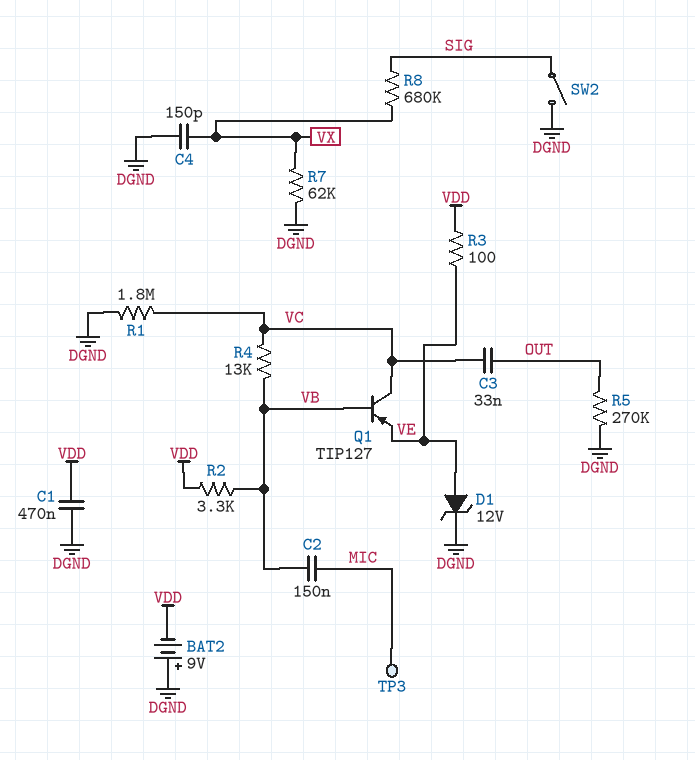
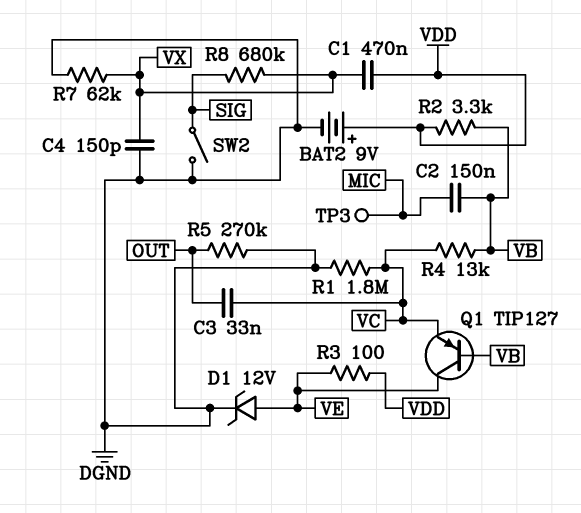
BAT2: 9V (plus DGND, minus VDD) -> 9V (plus VDD, minus DGND)
C1: 470nF (DGND, VDD) -> 470nF (VDD, VX)
Q1: PNP TIP127 (B VB, C VC, E VE) -> PNP TIP127 (B VB, C VE, E VC)

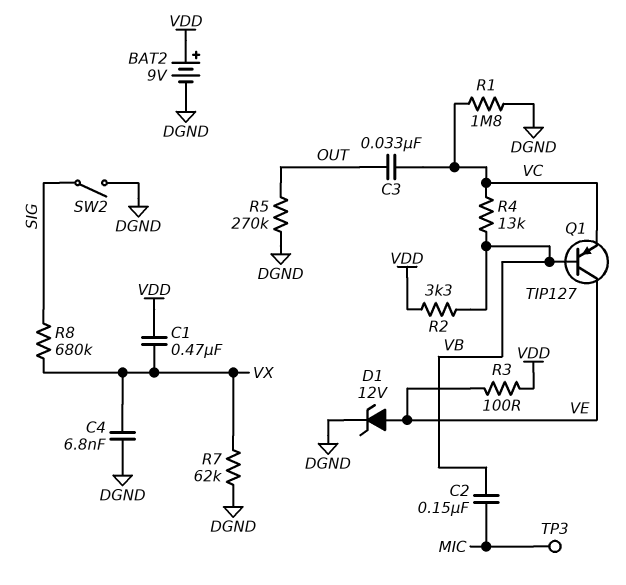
C4: 150pF (DGND, VX) -> 6.8nF (DGND, VX)

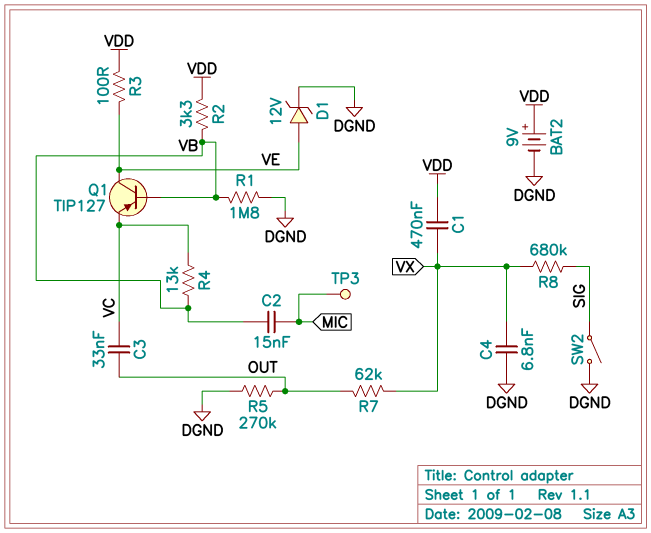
C2: 150nF (MIC, VB) -> 15nF (MIC, VB)
R1: 1.8M (DGND, VC) -> 1.8M (DGND, VB)
R7: 62k (DGND, VX) -> 62k (OUT, VX)

